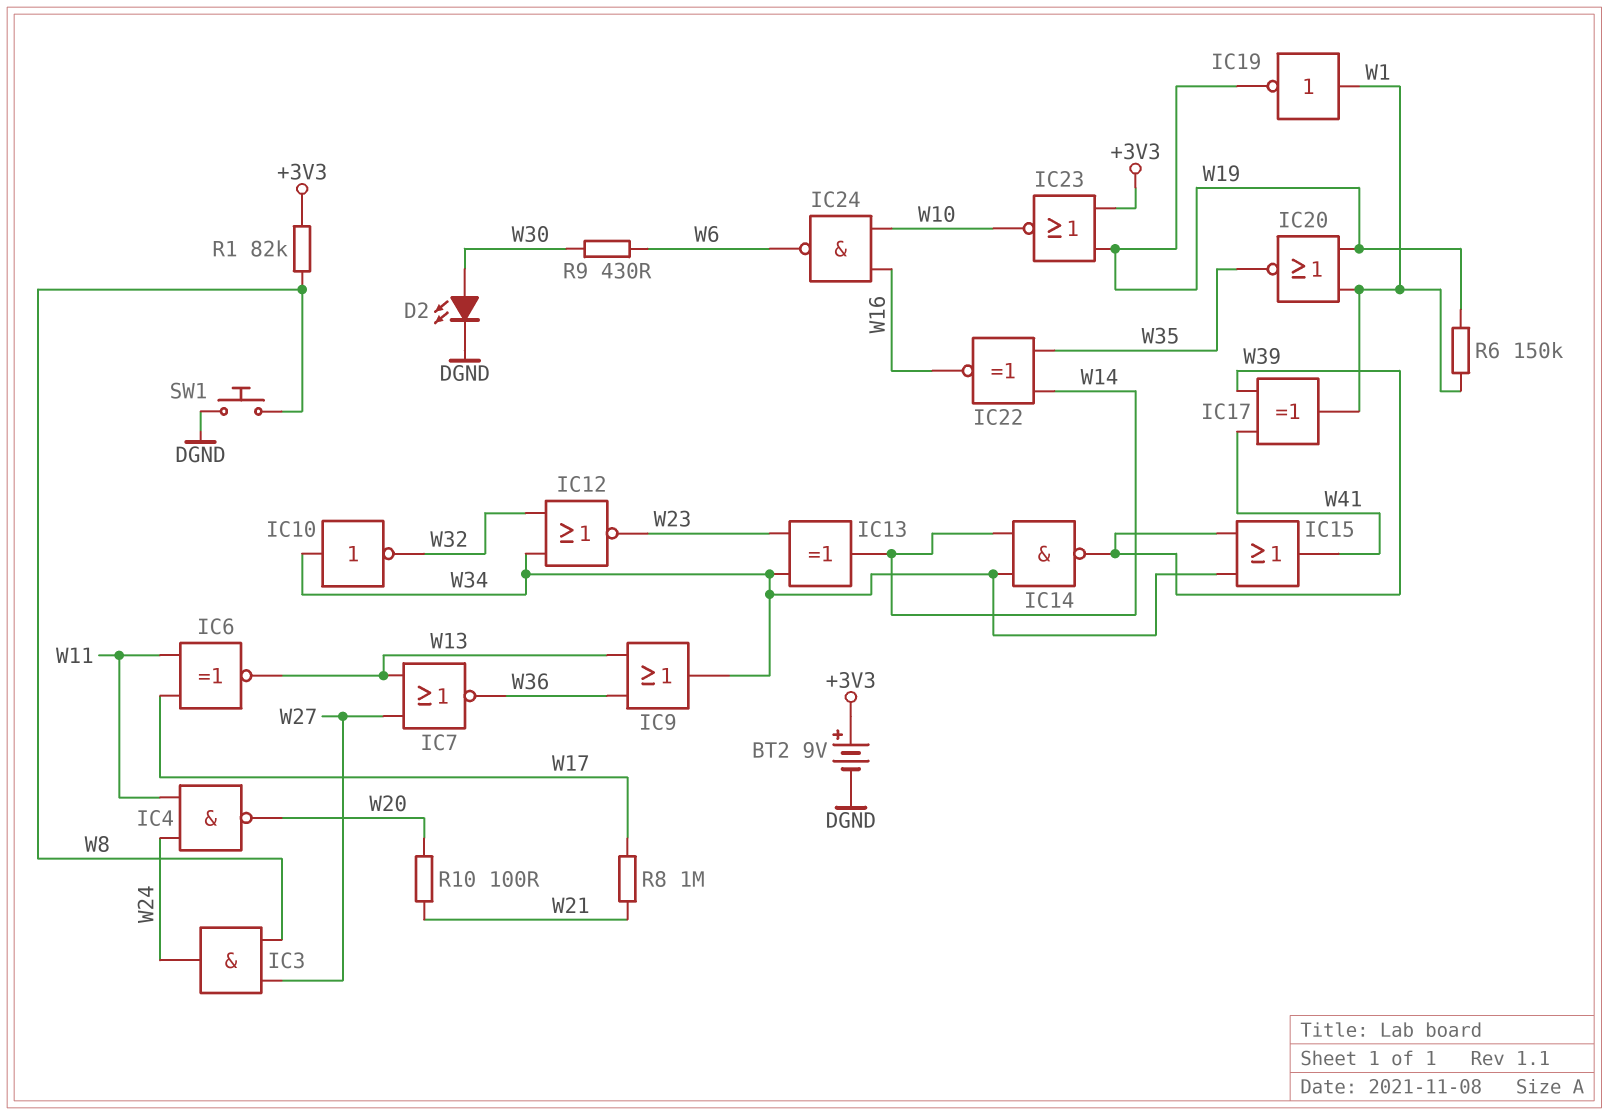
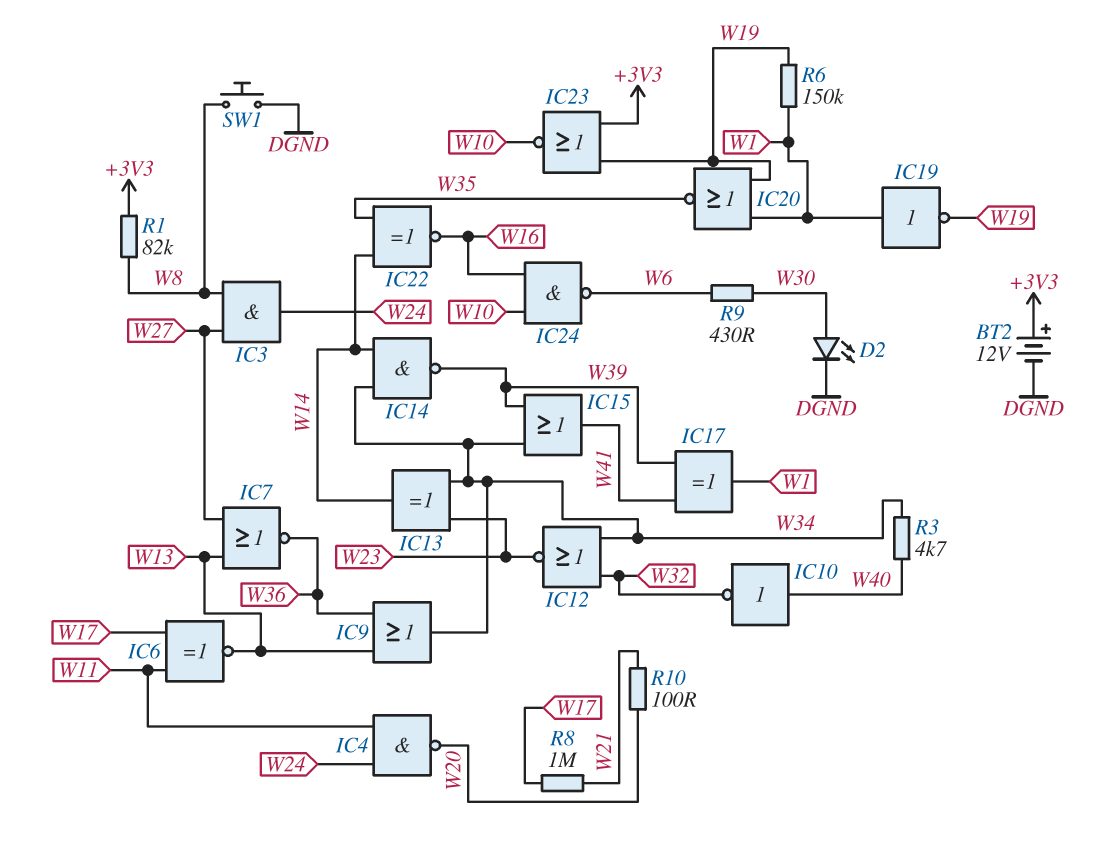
BT2: 9V (plus +3V3, minus DGND) -> 12V (plus +3V3, minus DGND)
IC10: NOT (in W34, out W32) -> NOT (in W40, out W32)
R3: none -> 4.7k (W34, W40)

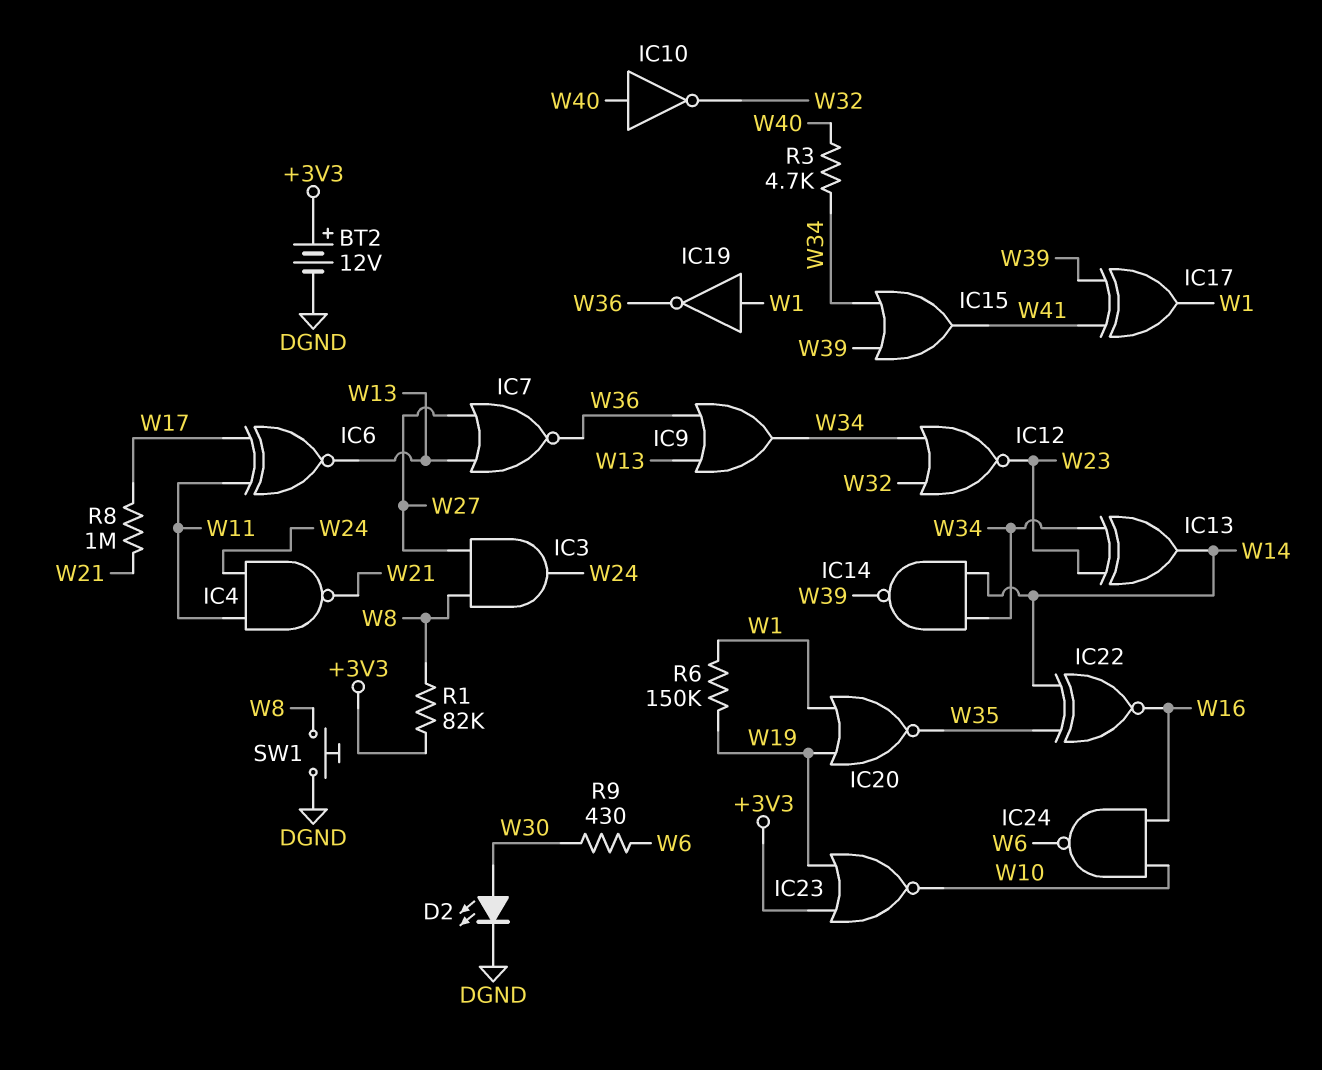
IC4: NAND (in W11, in W24, out W20) -> NAND (in W11, in W24, out W21)
IC19: NOT (in W1, out W19) -> NOT (in W1, out W36)
R10: 100 (W20, W21) -> none

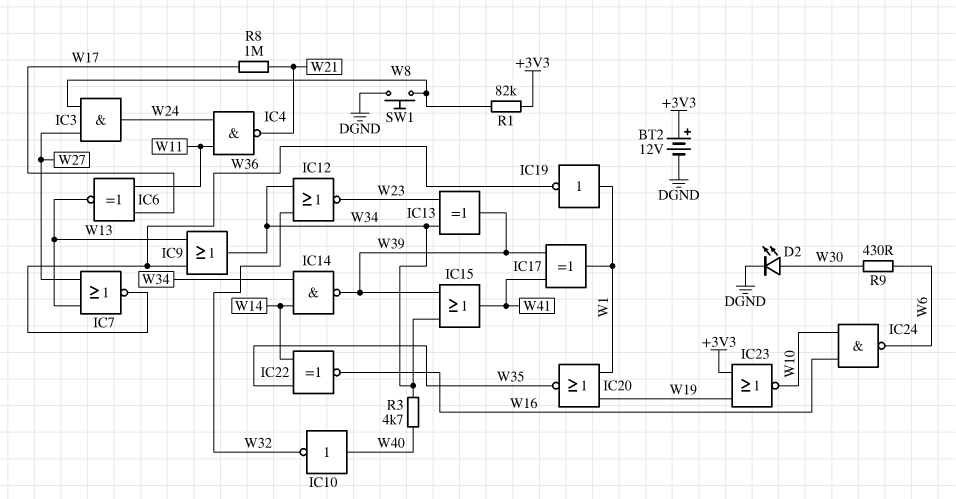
IC13: XOR (in W23, in W34, out W14) -> XOR (in W23, in W34, out W39)
R6: 150k (W1, W19) -> none

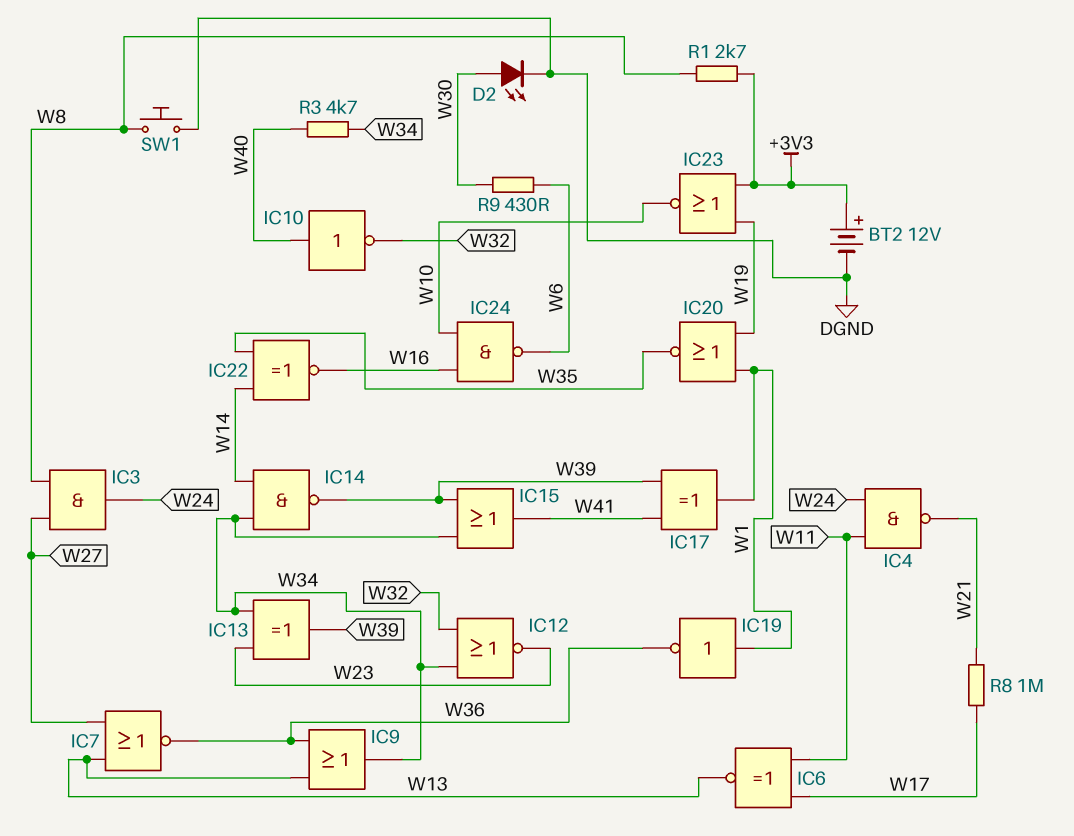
R1: 82k (+3V3, W8) -> 2.7k (+3V3, W8)

